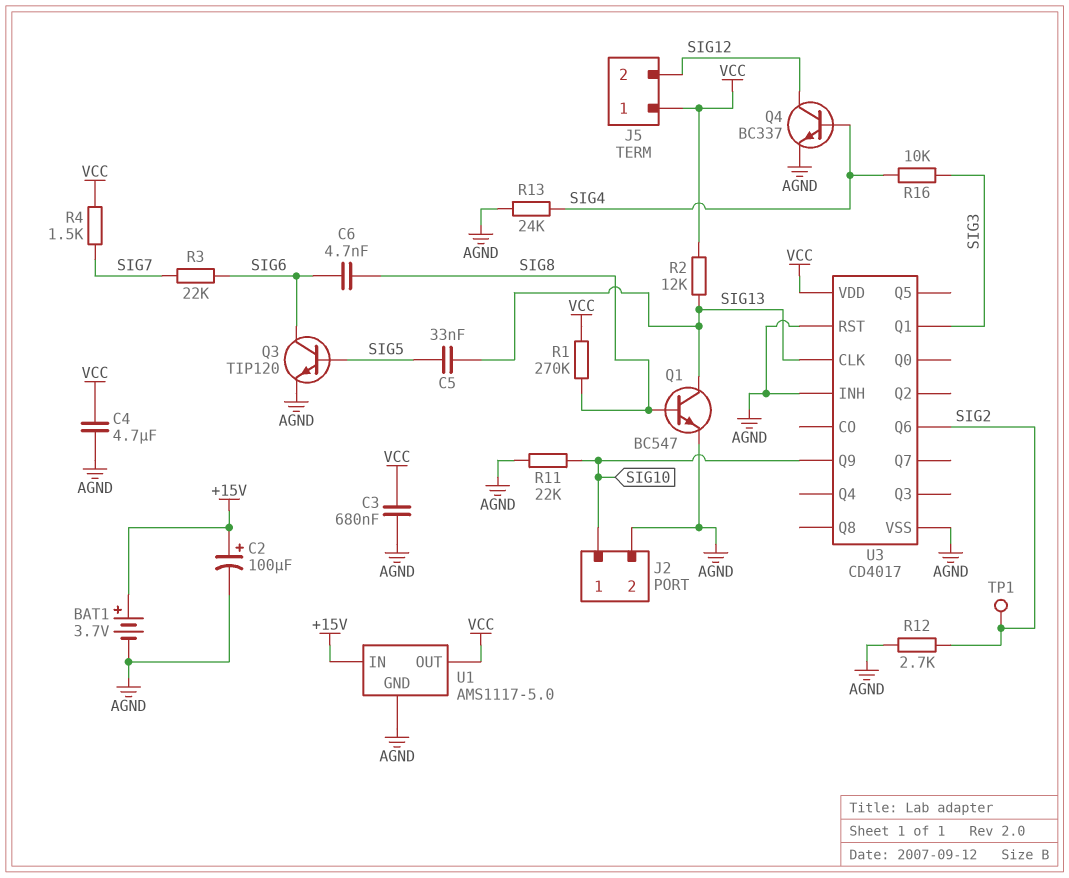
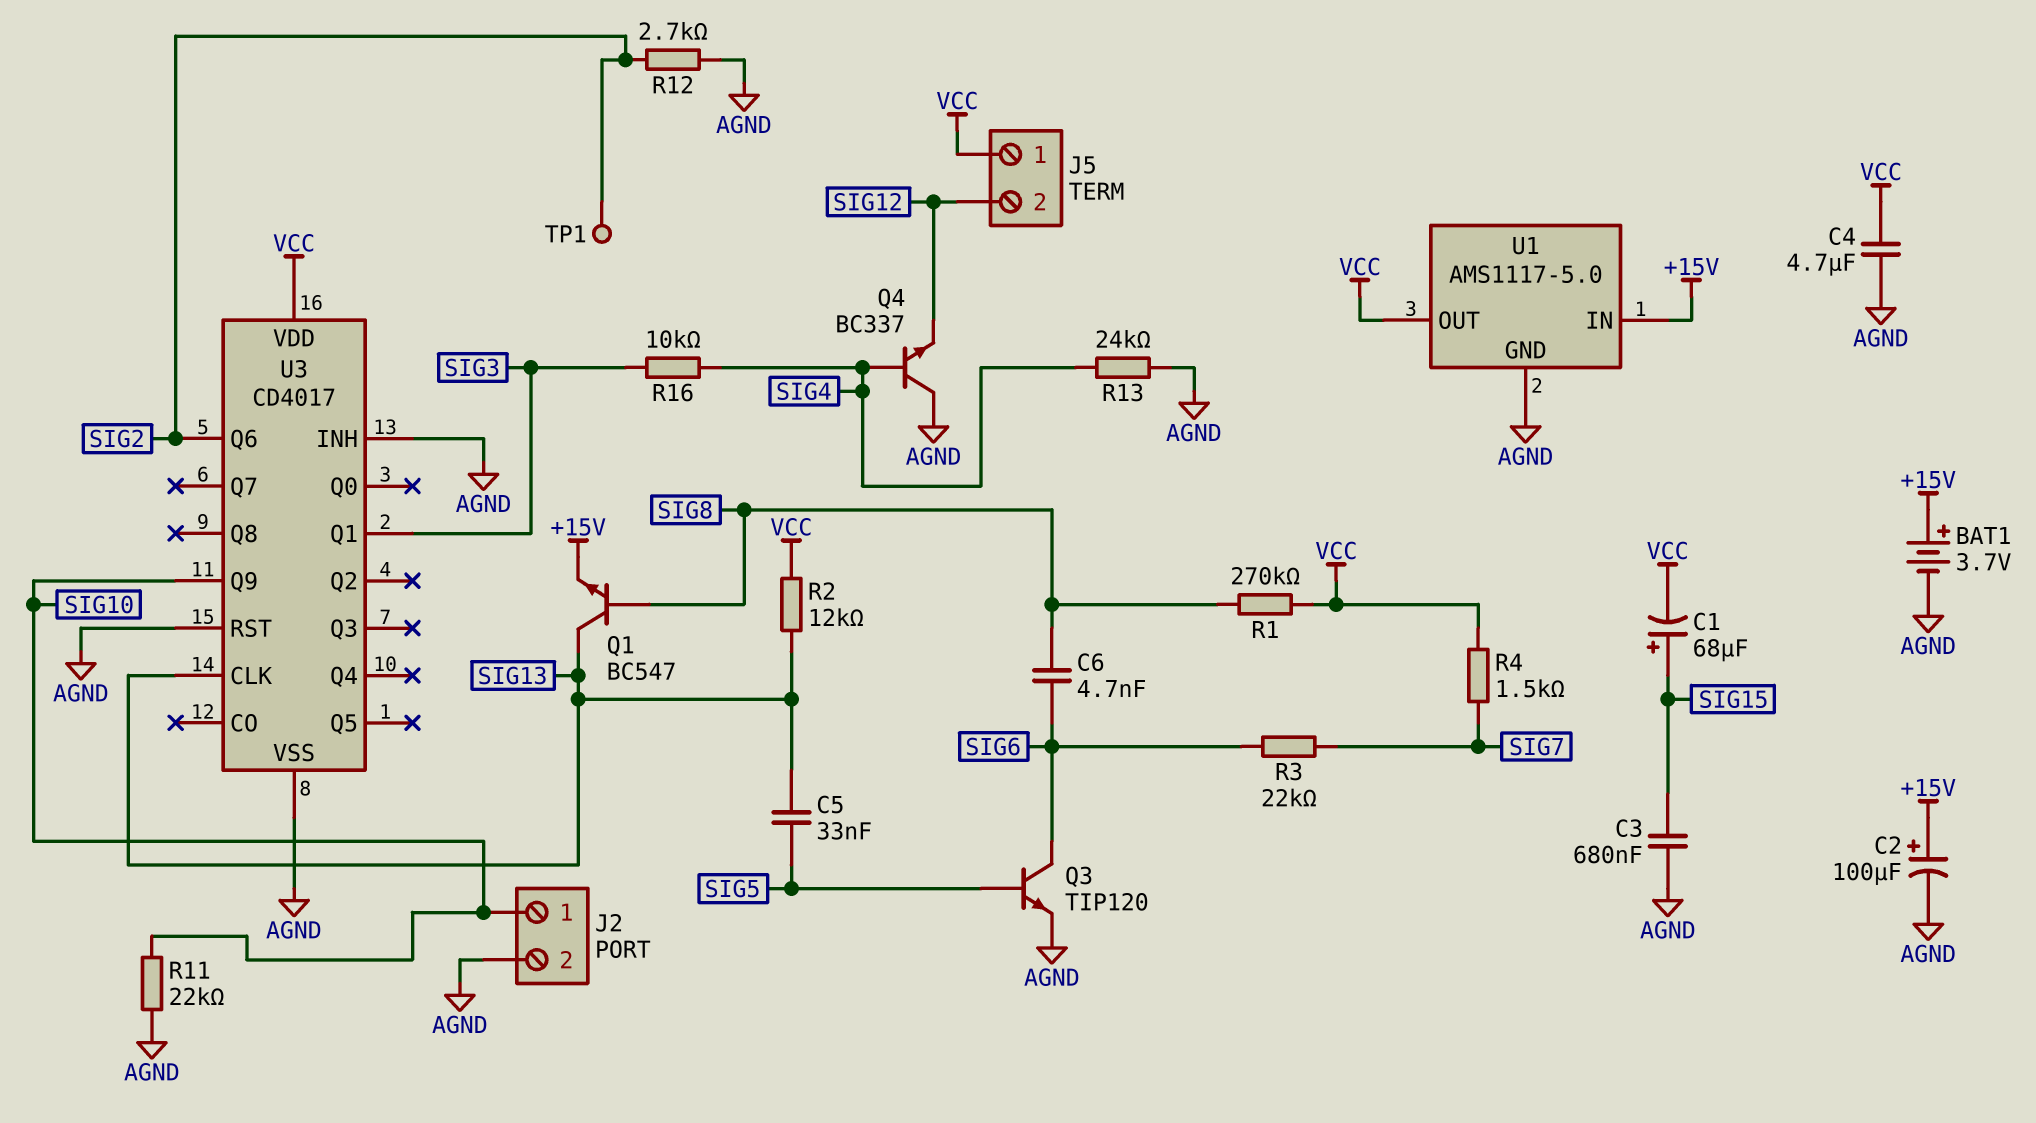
C1: none -> 68uF (plus SIG15, minus VCC)
C3: 680nF (AGND, VCC) -> 680nF (AGND, SIG15)
Q1: NPN BC547 (B SIG8, C SIG13, E AGND) -> NPN BC547 (B SIG8, C SIG13, E +15V)
Q4: NPN BC337 (B SIG4, C SIG12, E AGND) -> NPN BC337 (B SIG4, C AGND, E SIG12)

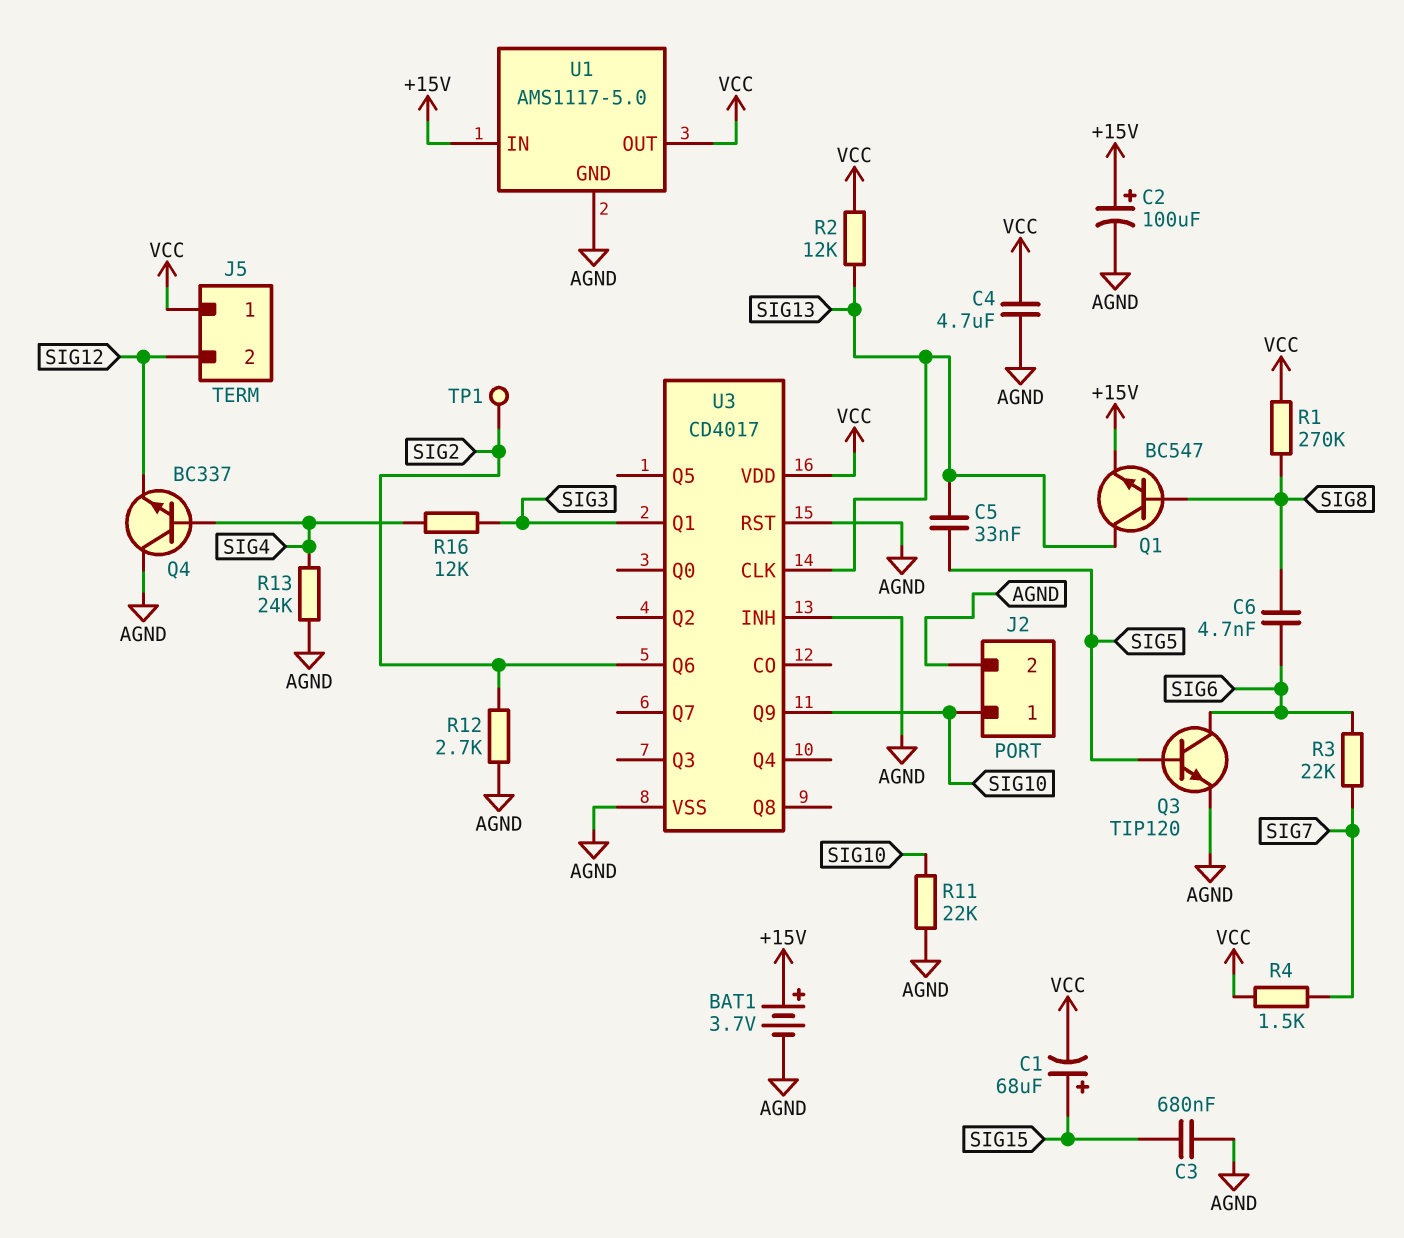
R16: 10k (SIG3, SIG4) -> 12k (SIG3, SIG4)

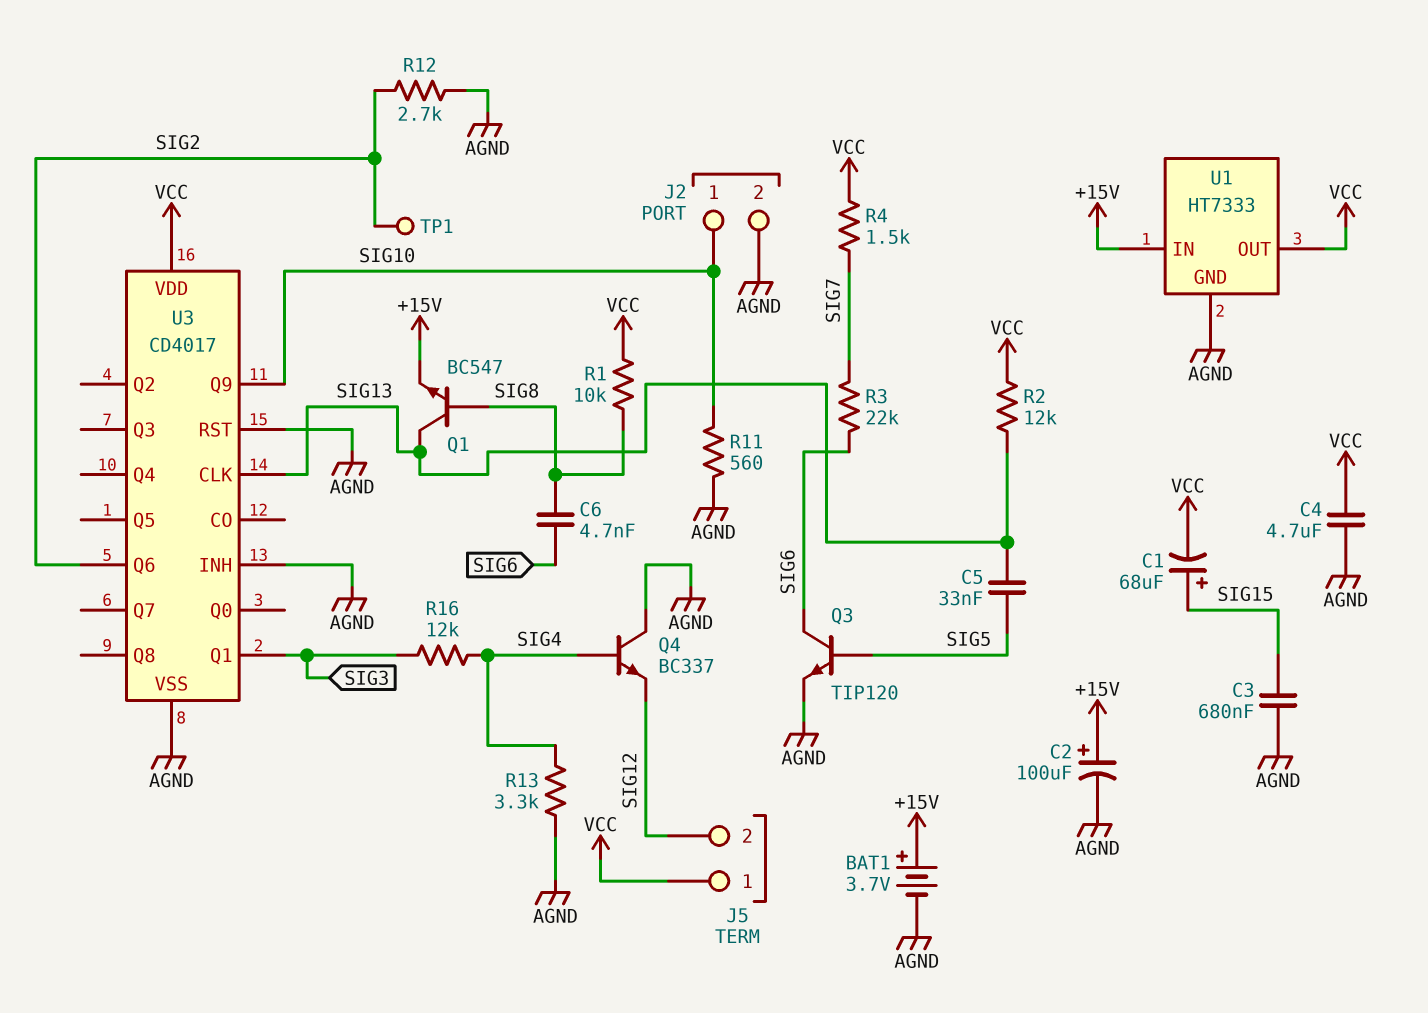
R1: 270k (SIG8, VCC) -> 10k (SIG8, VCC)
R11: 22k (AGND, SIG10) -> 560 (AGND, SIG10)
R13: 24k (AGND, SIG4) -> 3.3k (AGND, SIG4)
U1: AMS1117-5.0 -> HT7333

